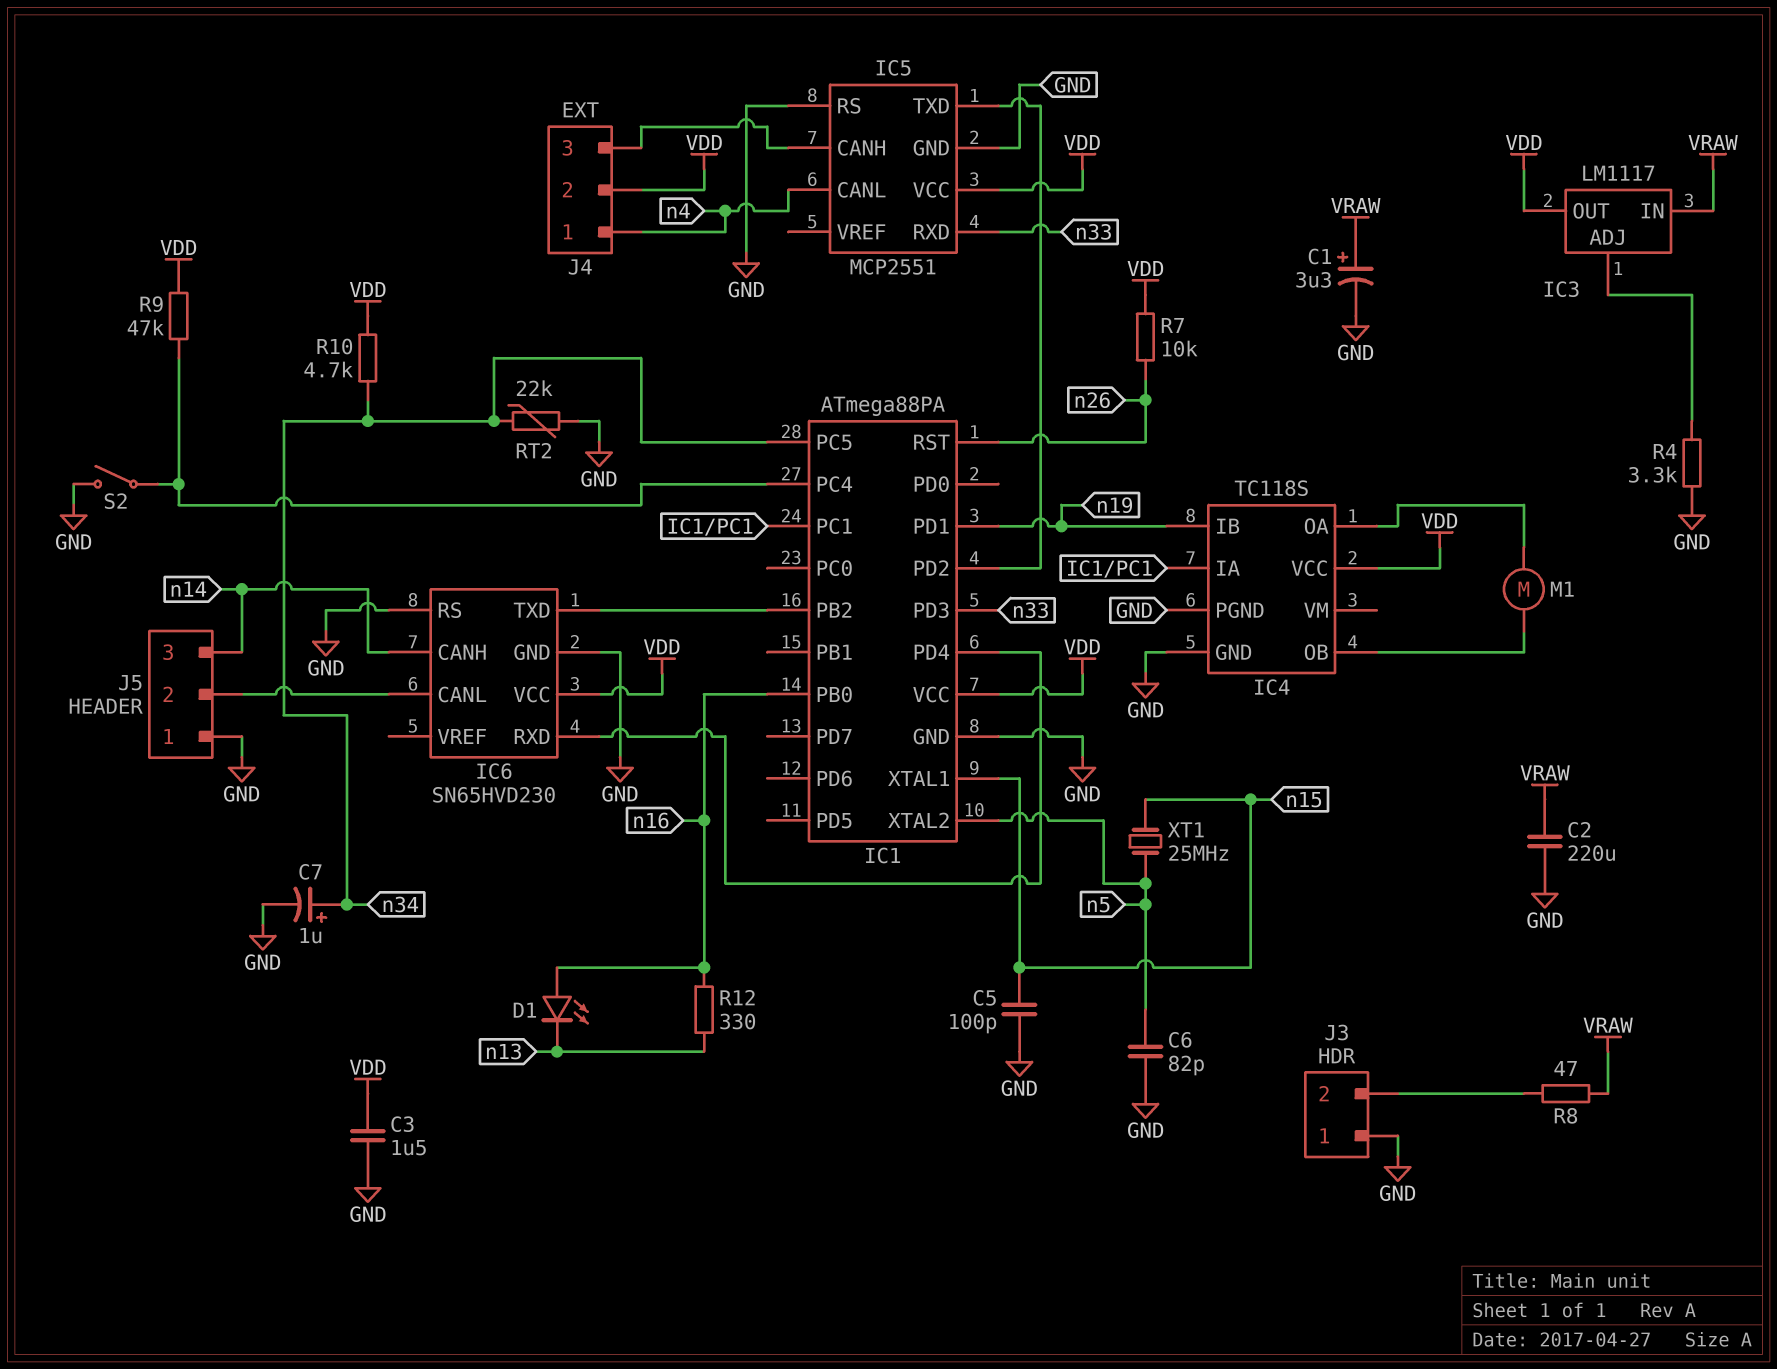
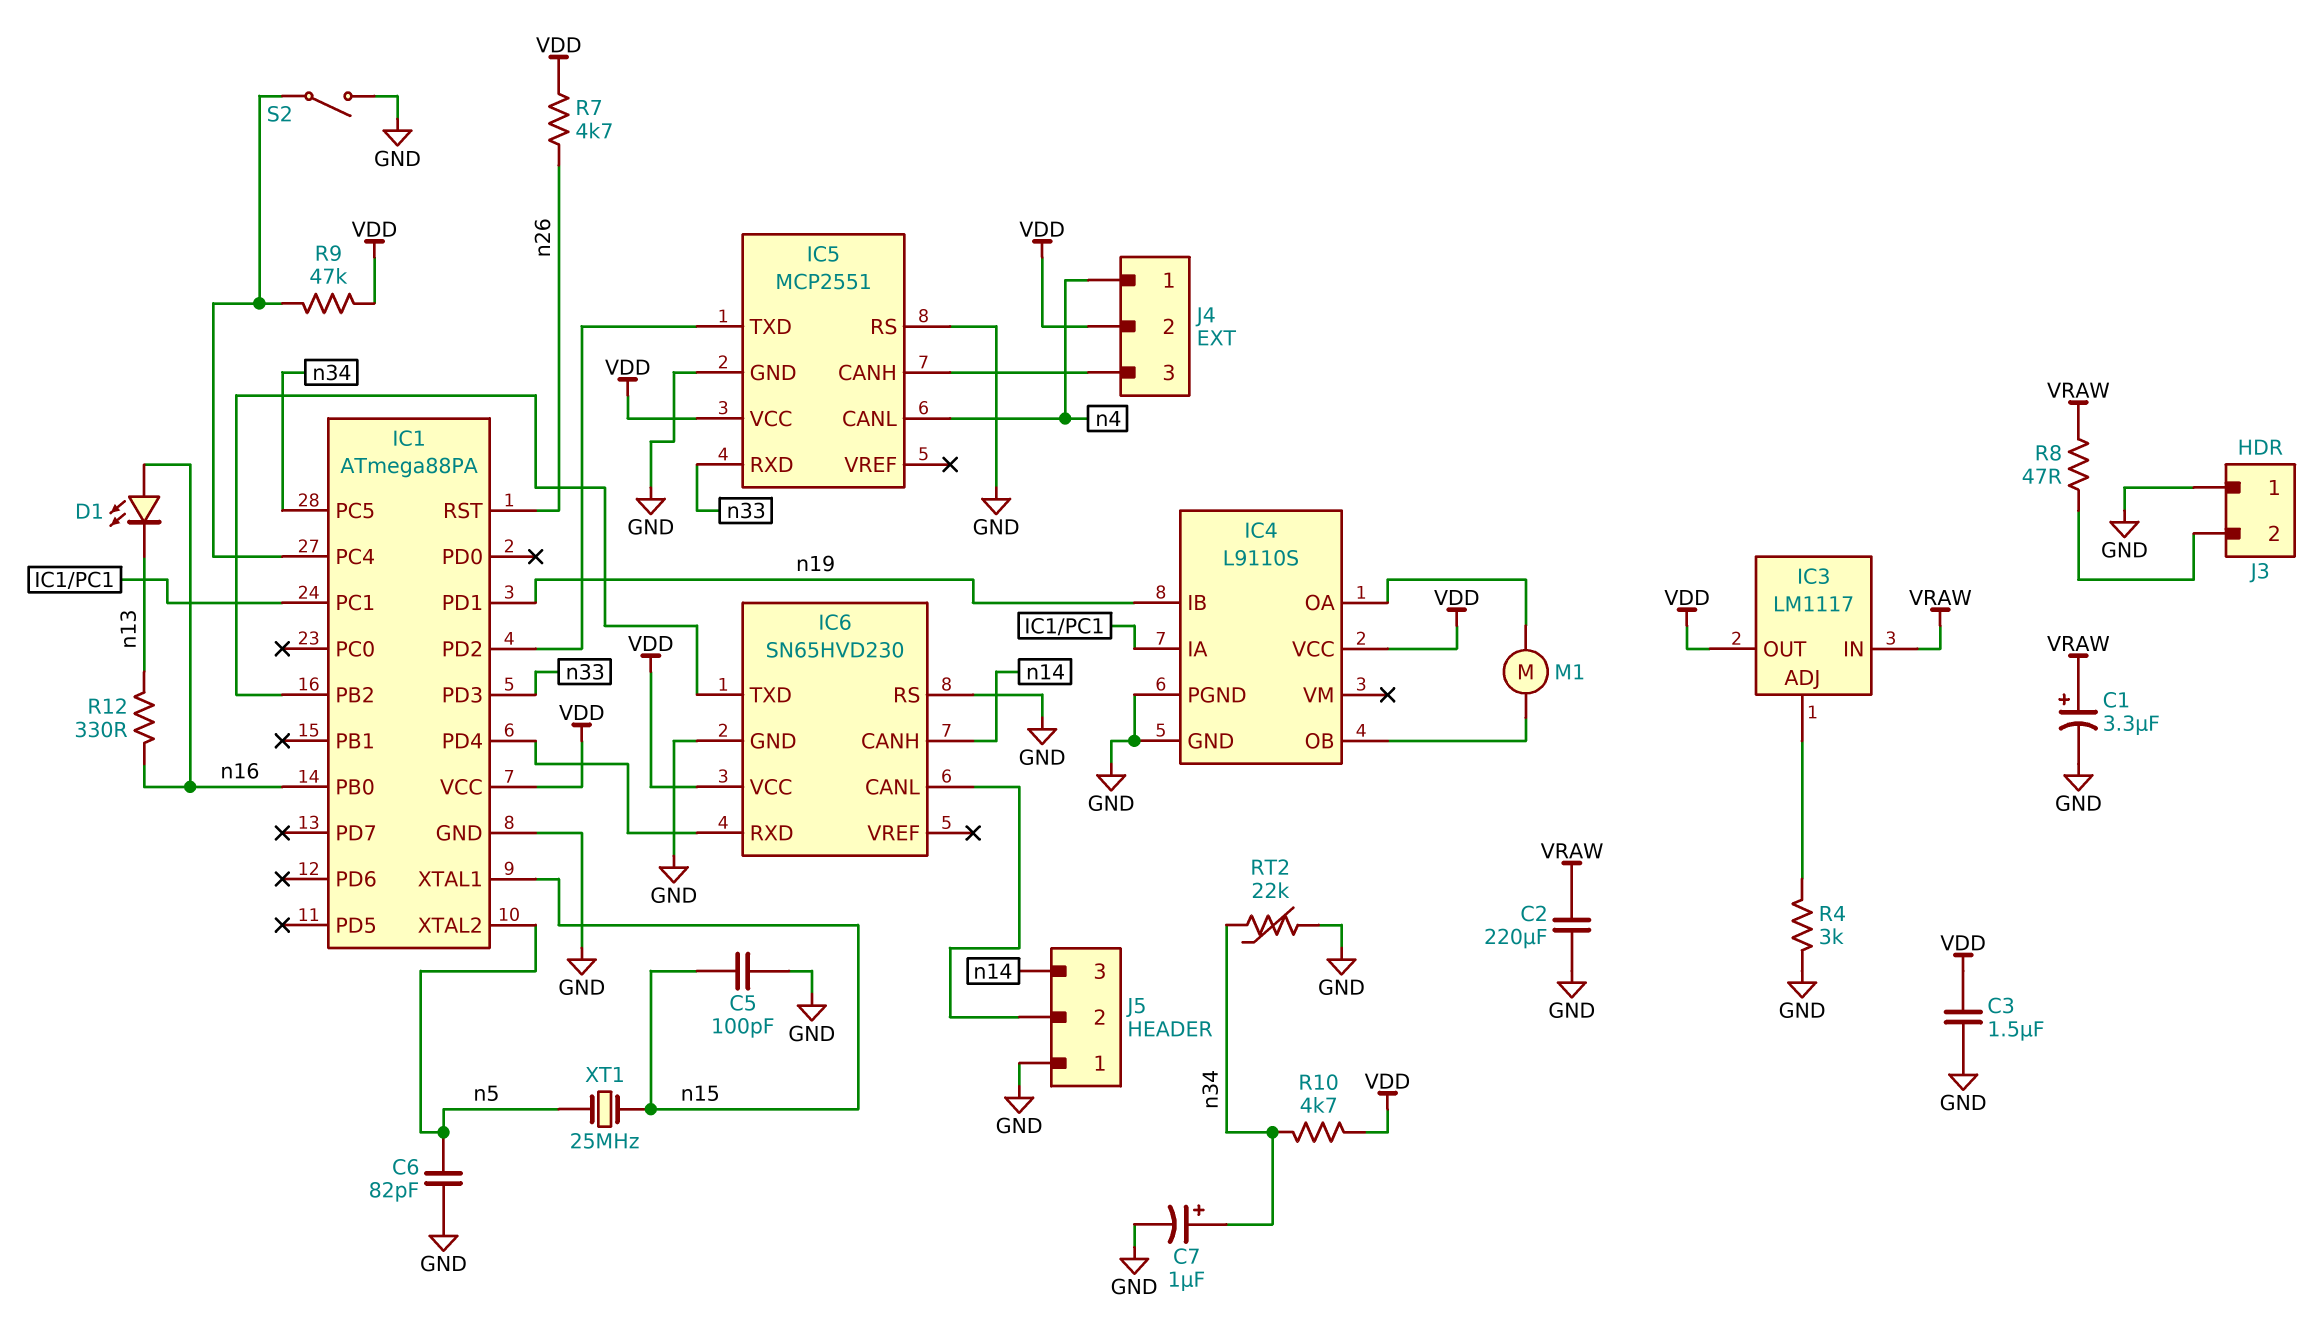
IC4: TC118S -> L9110S
R4: 3.3k (GND, IC3/ADJ) -> 3k (GND, IC3/ADJ)
R7: 10k (VDD, n26) -> 4.7k (VDD, n26)

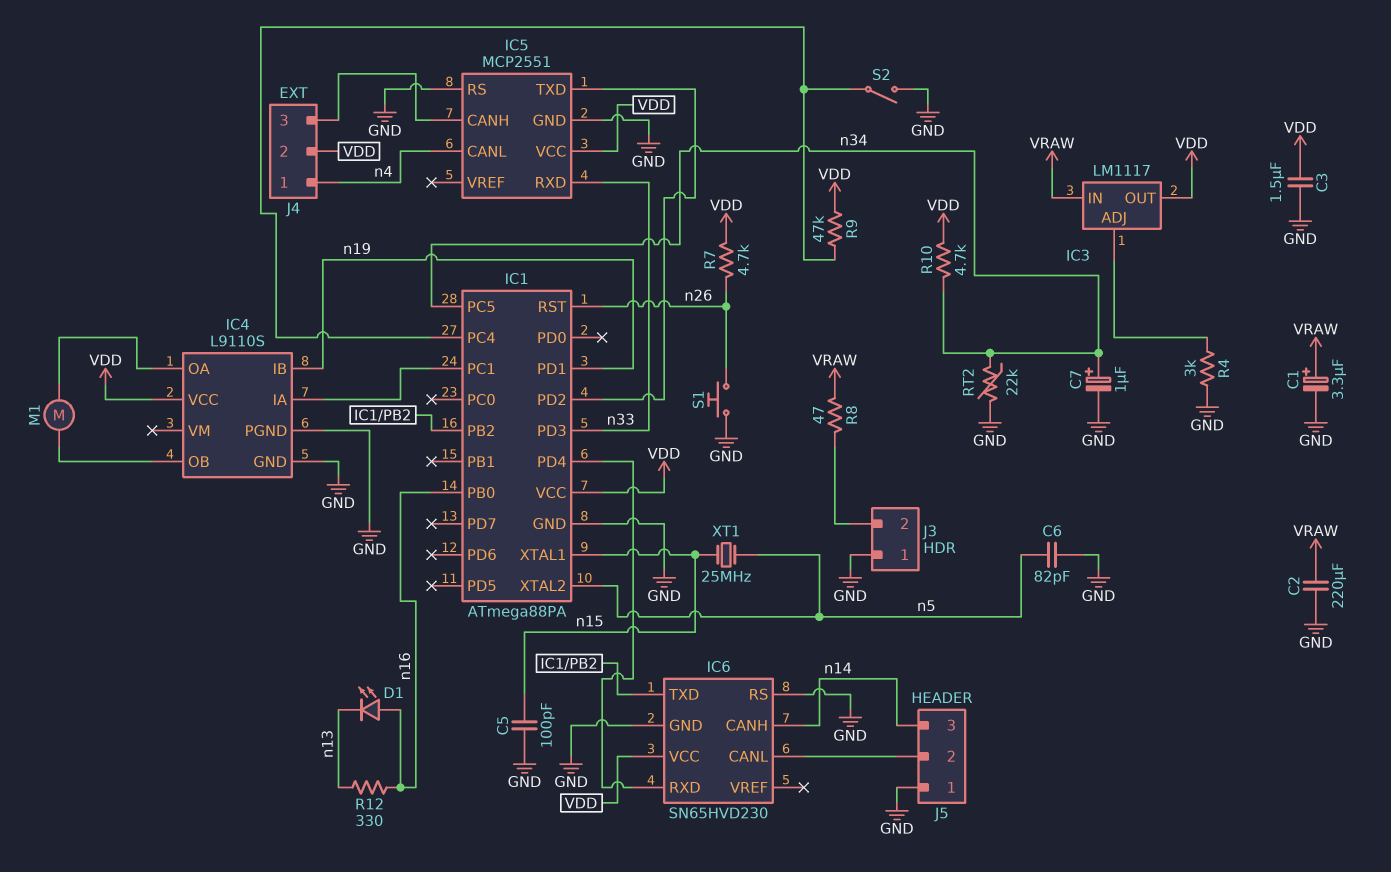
S1: none -> button (GND, n26)

